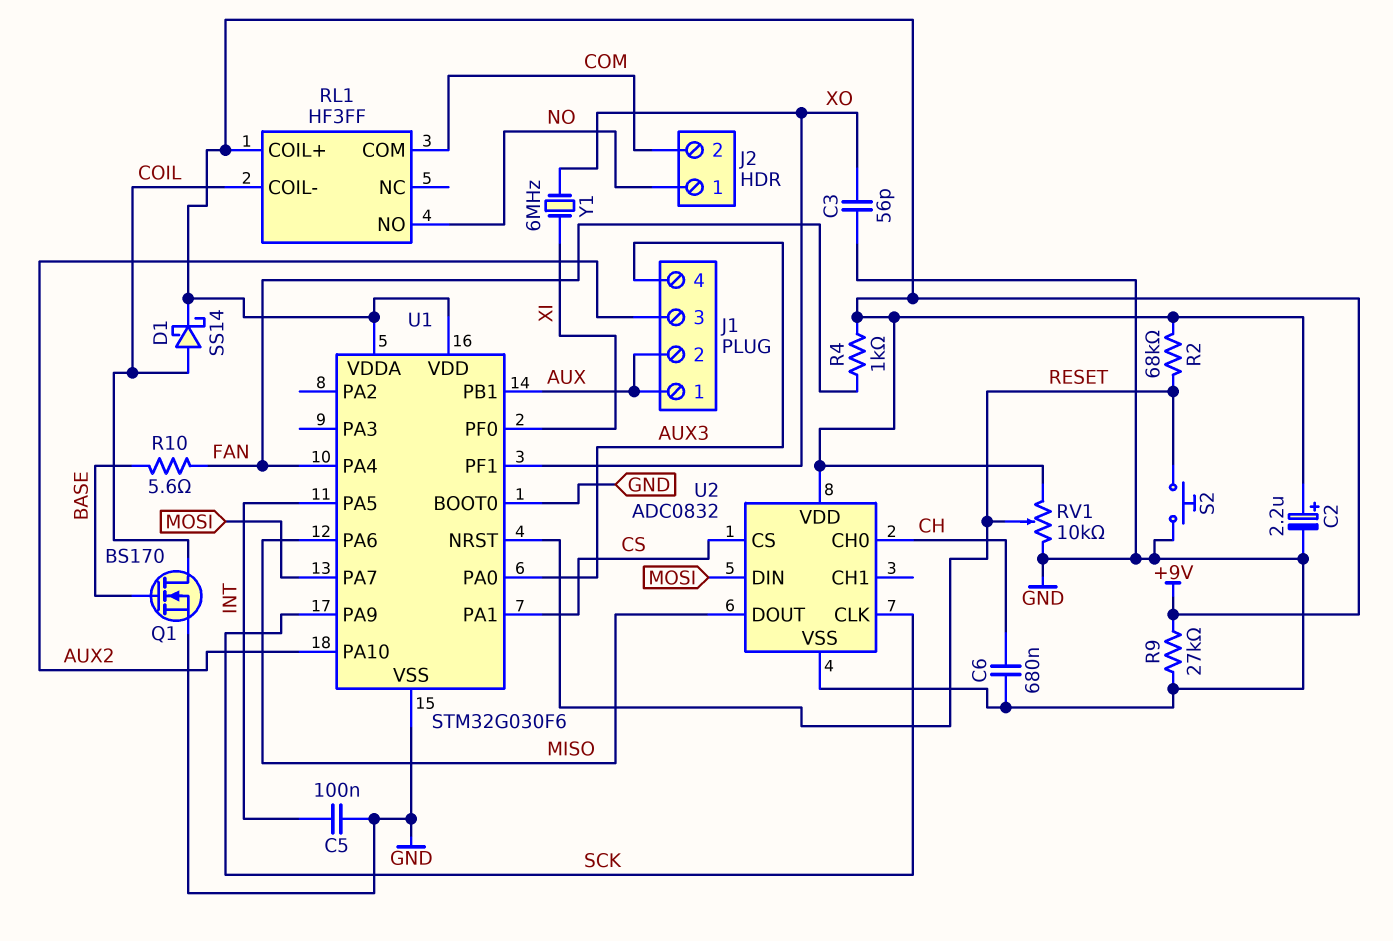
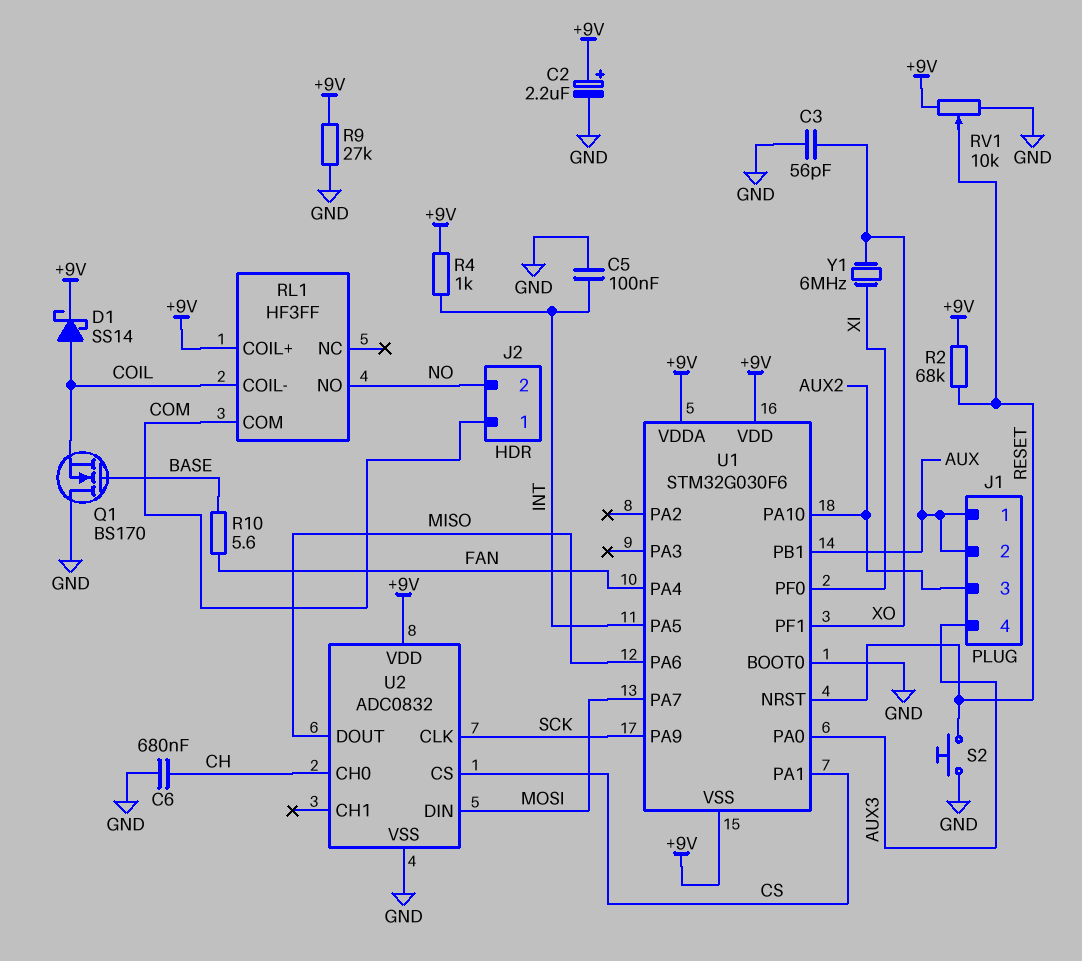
J2 pin 1: NO -> COM
J2 pin 2: COM -> NO
Q1: NMOS BS170 (G BASE, D COIL, S GND) -> NMOS BS170 (G BASE, D GND, S COIL)
R4: 1k (+9V, FAN) -> 1k (+9V, INT)
U1 pin VSS: GND -> +9V

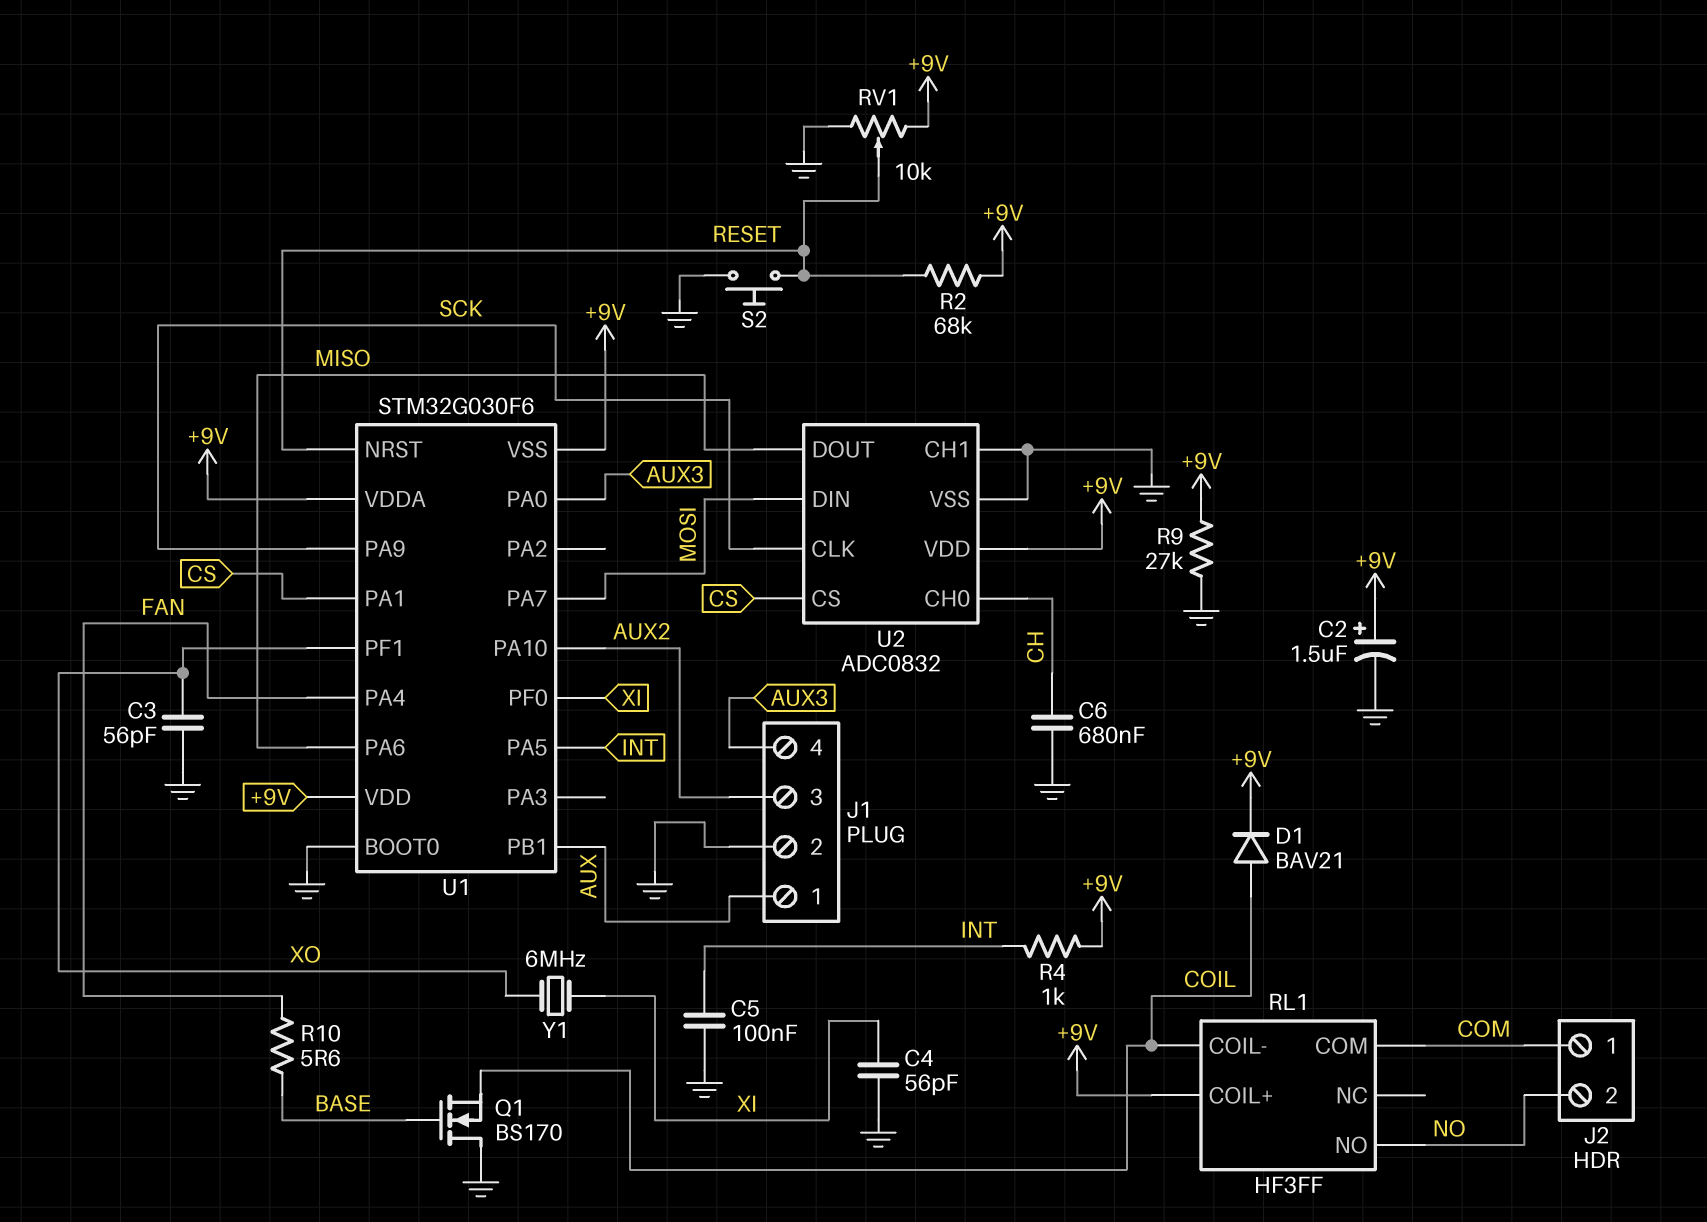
C2: 2.2uF (plus +9V, minus GND) -> 1.5uF (plus +9V, minus GND)
C4: none -> 56pF (GND, XI)
D1: schottky SS14 (A COIL, K +9V) -> diode BAV21 (A COIL, K +9V)
J1 pin 2: AUX -> GND
U2 pin CH1: none -> GND

